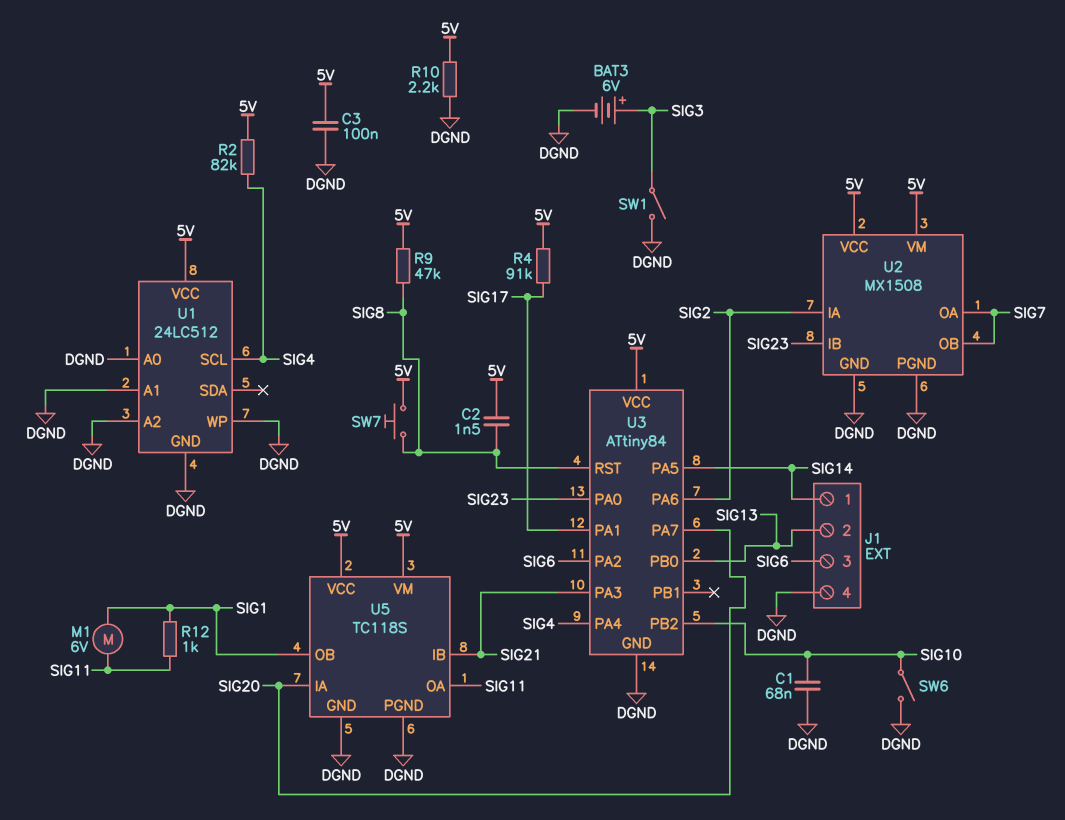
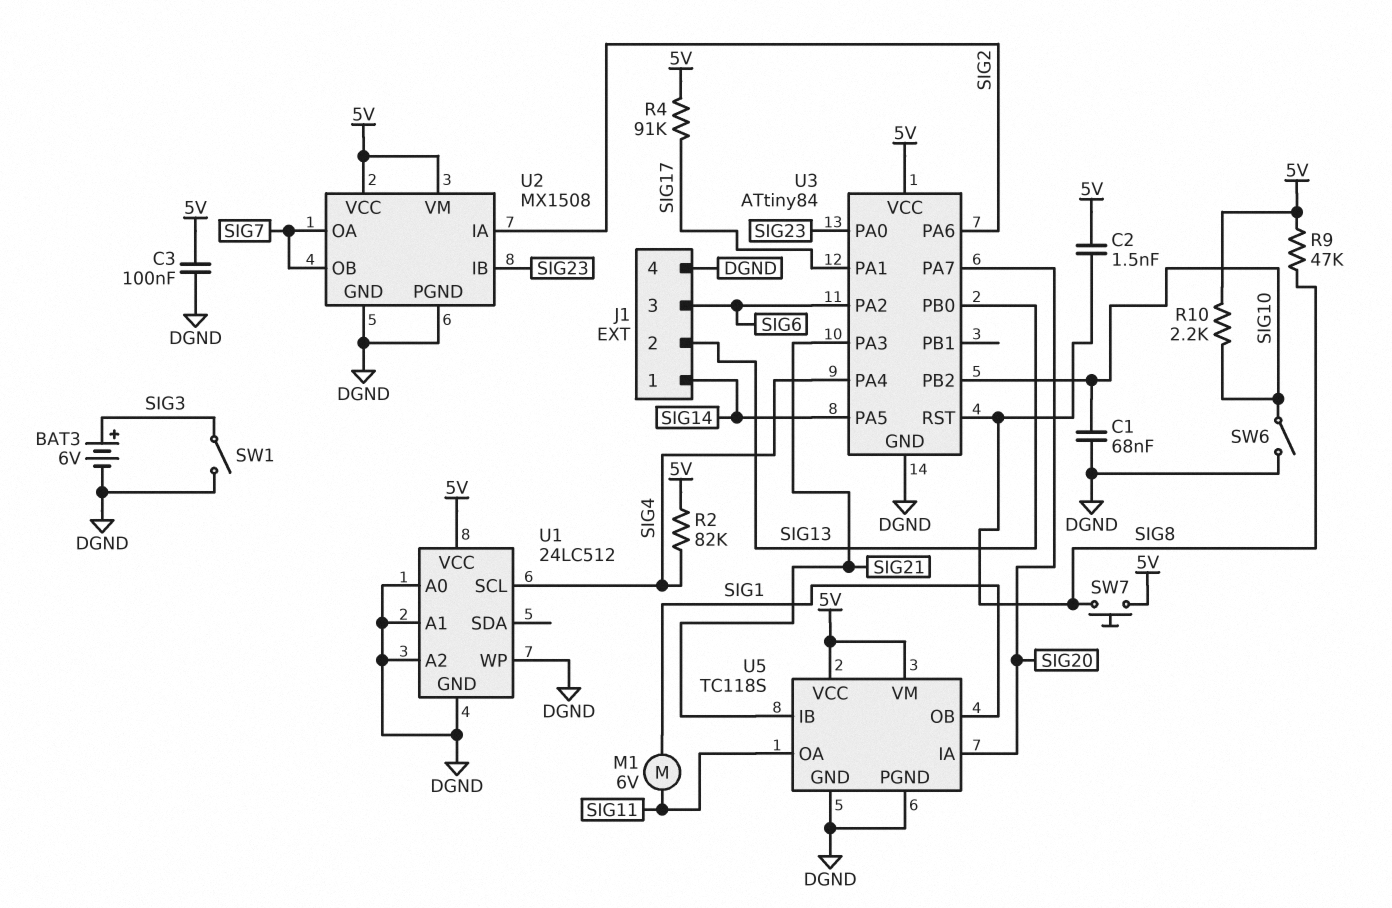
R10: 2.2k (5V, DGND) -> 2.2k (5V, SIG10)
R12: 1k (SIG1, SIG11) -> none

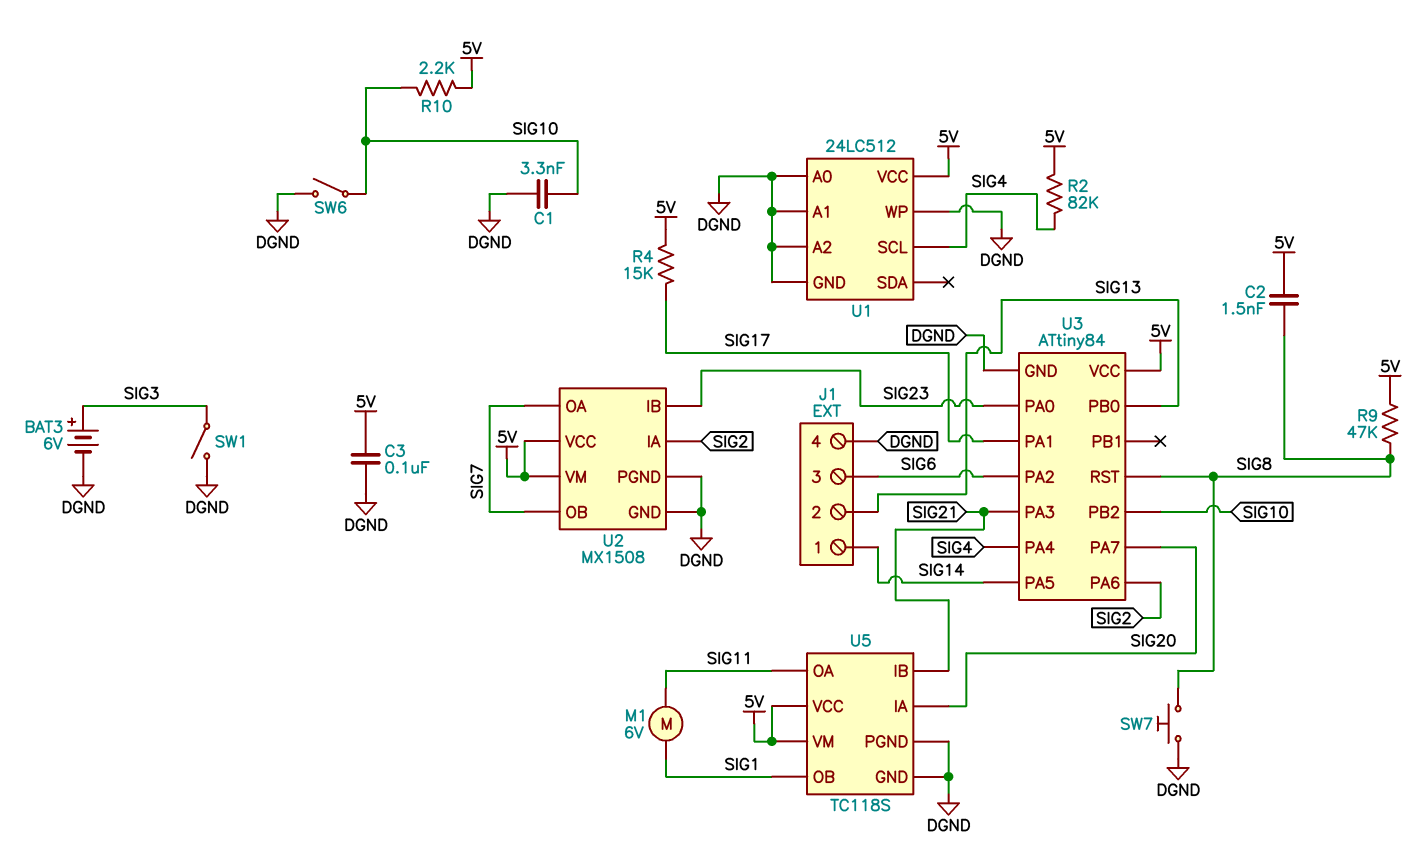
C1: 68nF (DGND, SIG10) -> 3.3nF (DGND, SIG10)
R4: 91k (5V, SIG17) -> 15k (5V, SIG17)
SW7: button (5V, SIG8) -> button (DGND, SIG8)

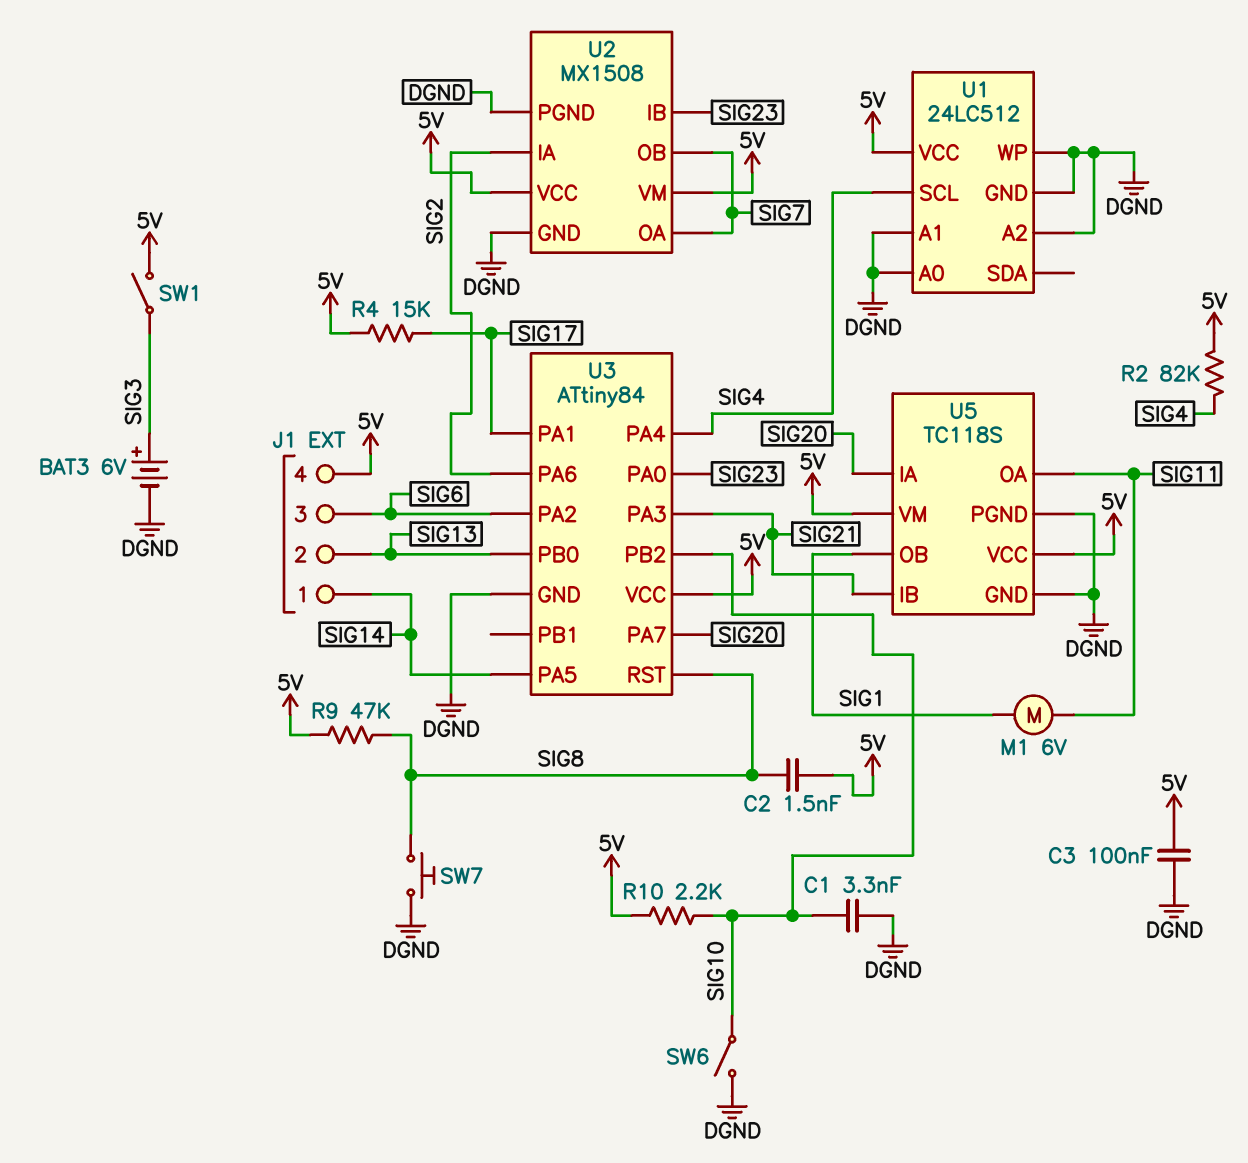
J1 pin 4: DGND -> 5V
SW1: switch (DGND, SIG3) -> switch (5V, SIG3)

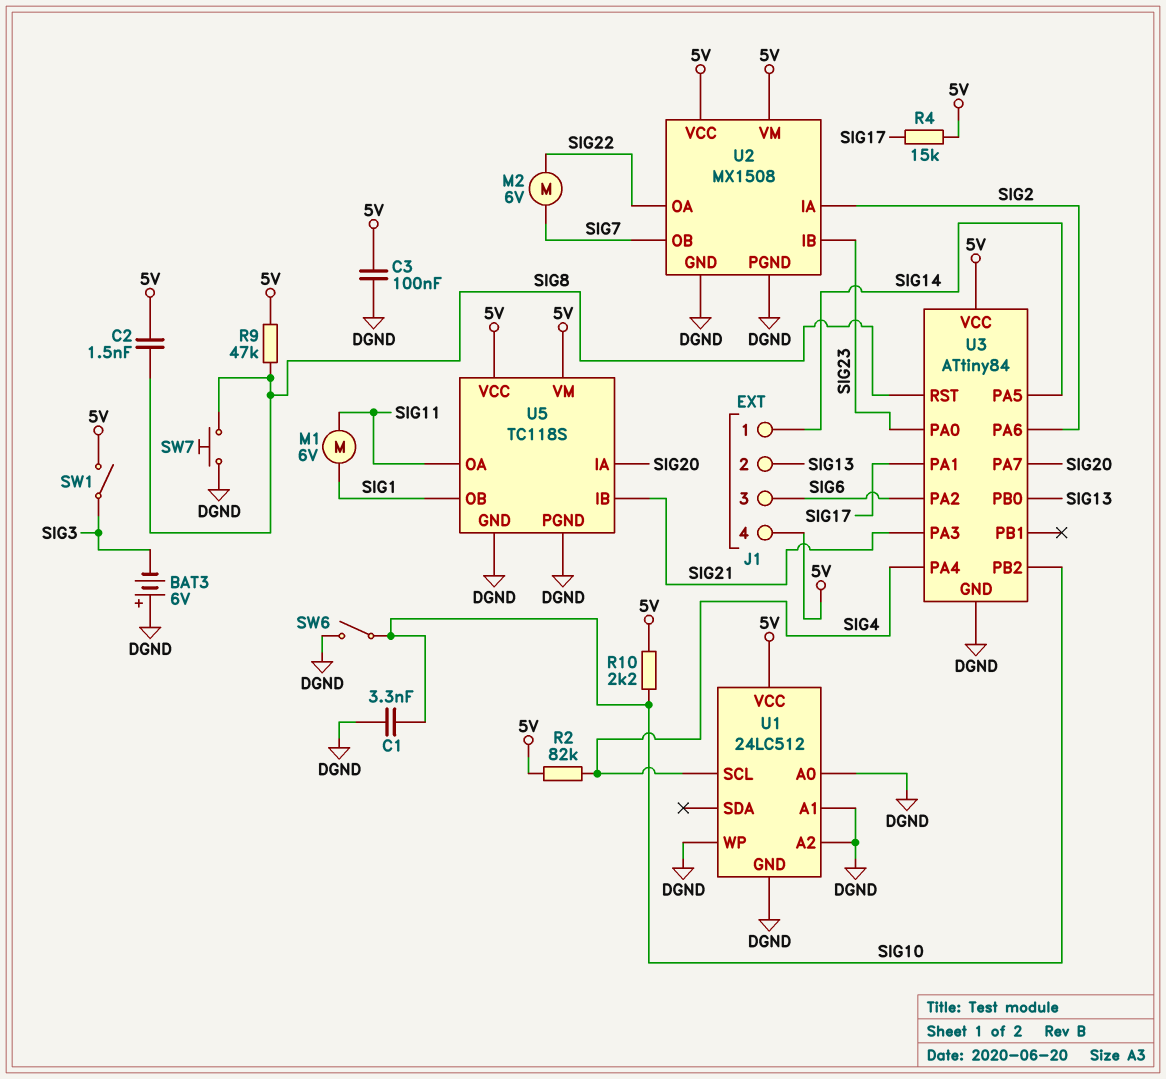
BAT3: 6V (plus SIG3, minus DGND) -> 6V (plus DGND, minus SIG3)
M2: none -> motor 6V (SIG7, SIG22)
U2 pin OA: SIG7 -> SIG22

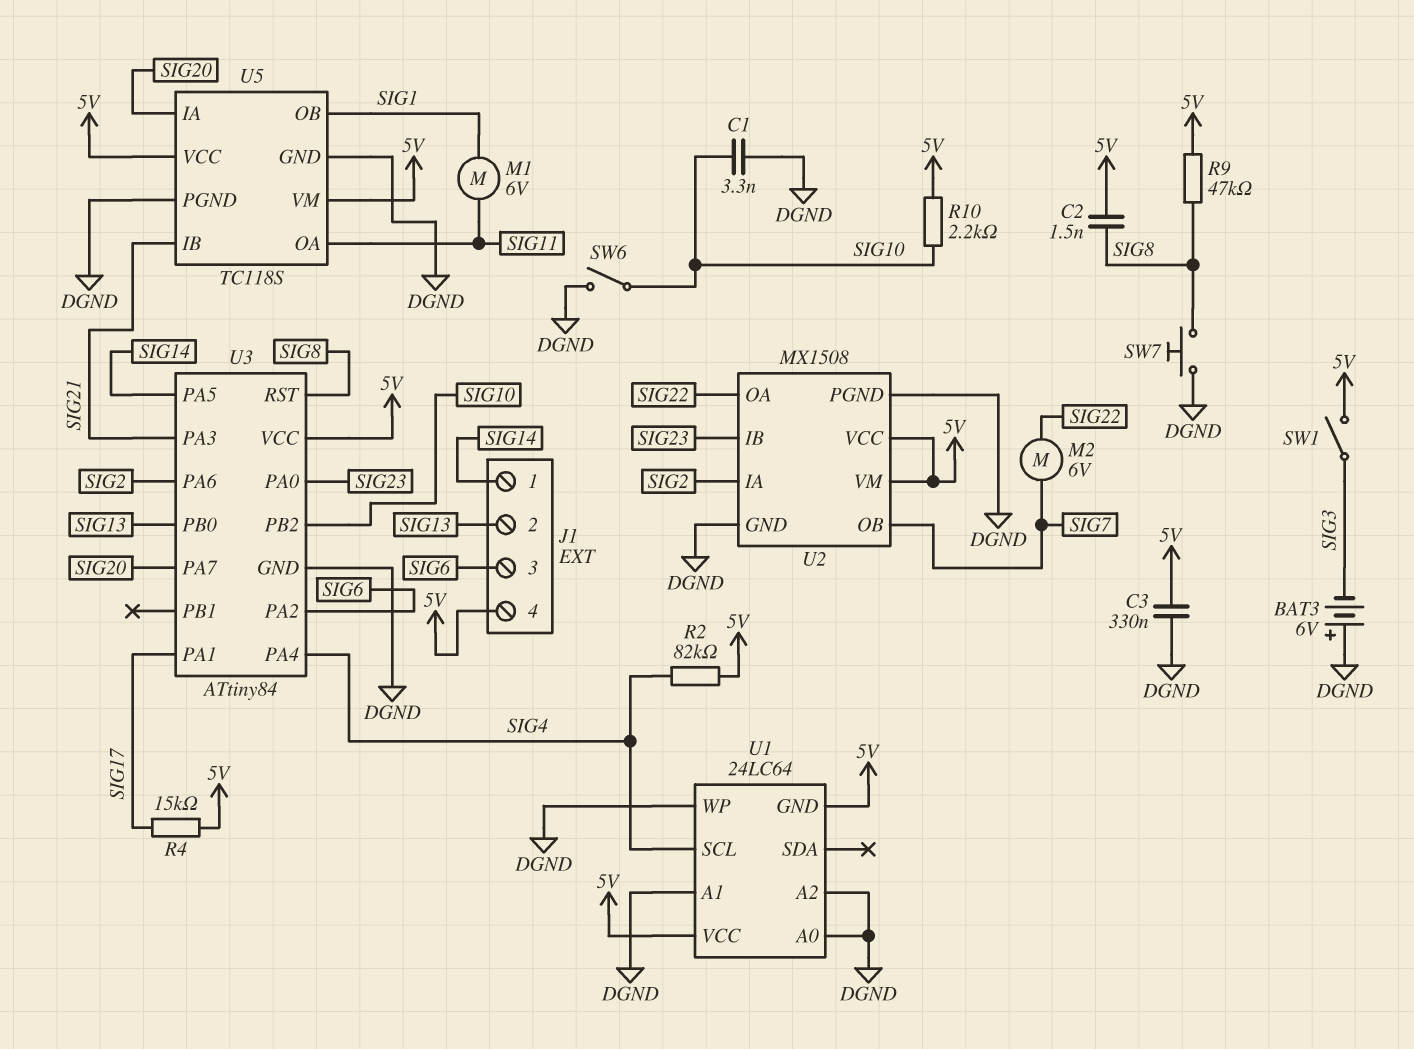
C3: 100nF (5V, DGND) -> 330nF (5V, DGND)
U1: 24LC512 -> 24LC64
U1 pin GND: DGND -> 5V

